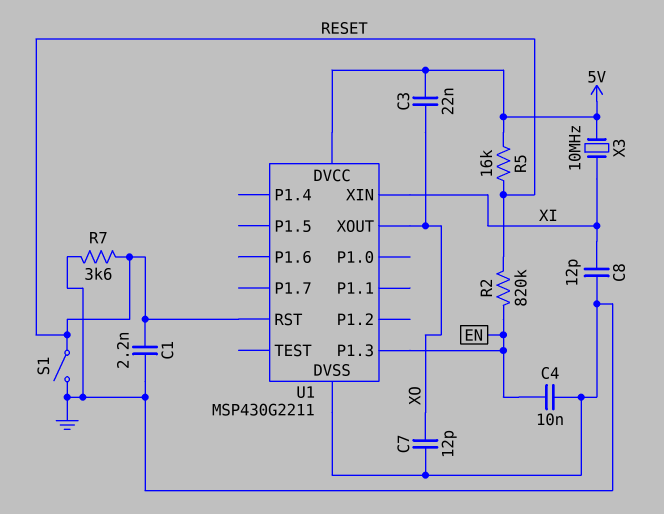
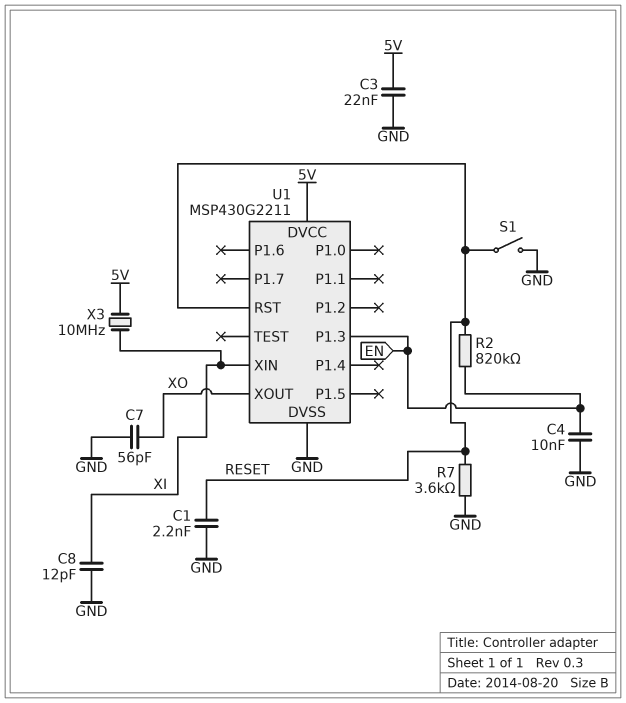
C3: 22nF (5V, XO) -> 22nF (5V, GND)
C7: 12pF (GND, XO) -> 56pF (GND, XO)
R5: 16k (5V, RESET) -> none

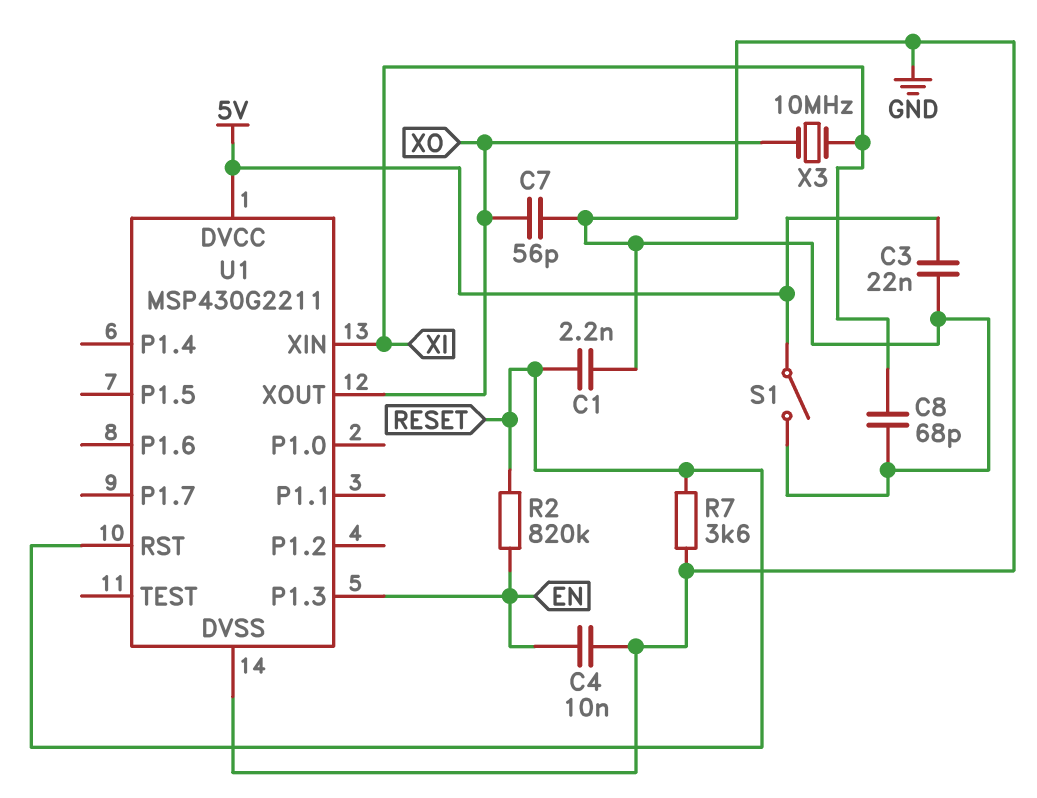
C8: 12pF (GND, XI) -> 68pF (GND, XI)
S1: switch (GND, RESET) -> switch (5V, GND)
X3: 10MHz (5V, XI) -> 10MHz (XI, XO)

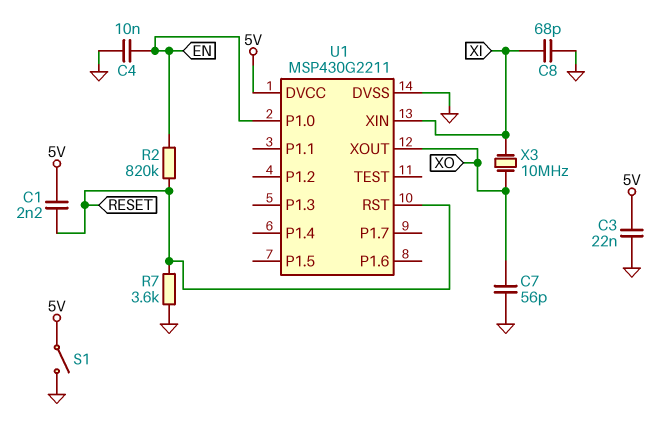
C1: 2.2nF (GND, RESET) -> 2.2nF (5V, RESET)
U1 pin P1.0: none -> EN
U1 pin P1.3: EN -> none

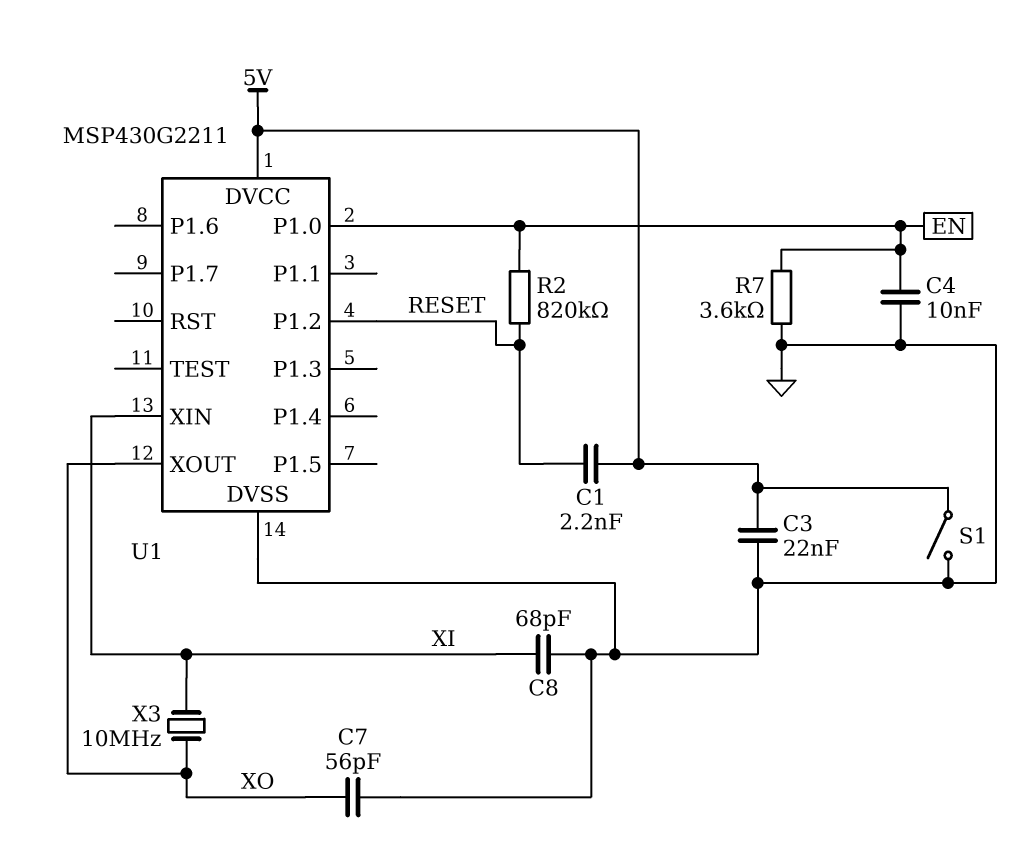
R7: 3.6k (GND, RESET) -> 3.6k (EN, GND)
U1 pin P1.2: none -> RESET
U1 pin RST: RESET -> none

